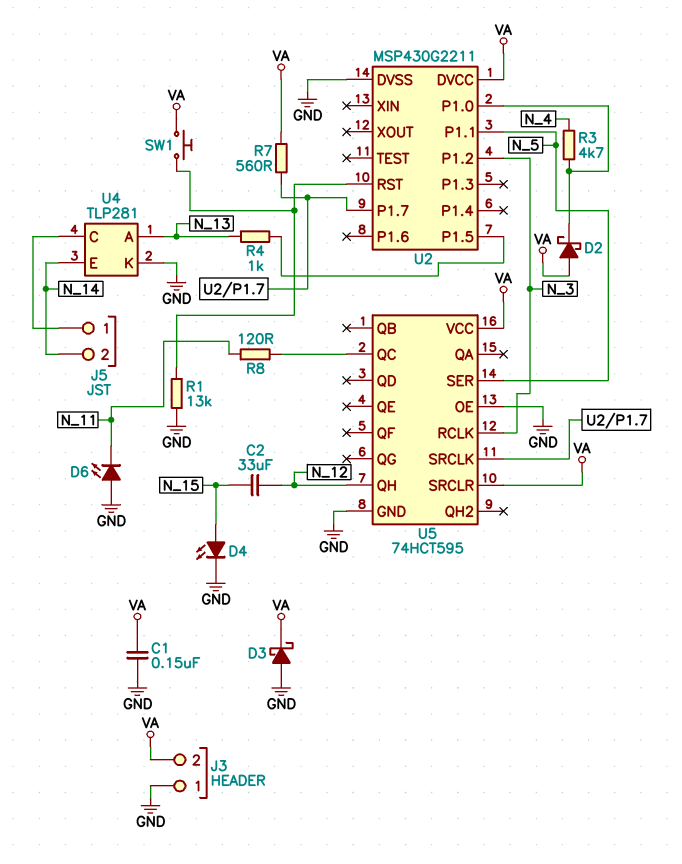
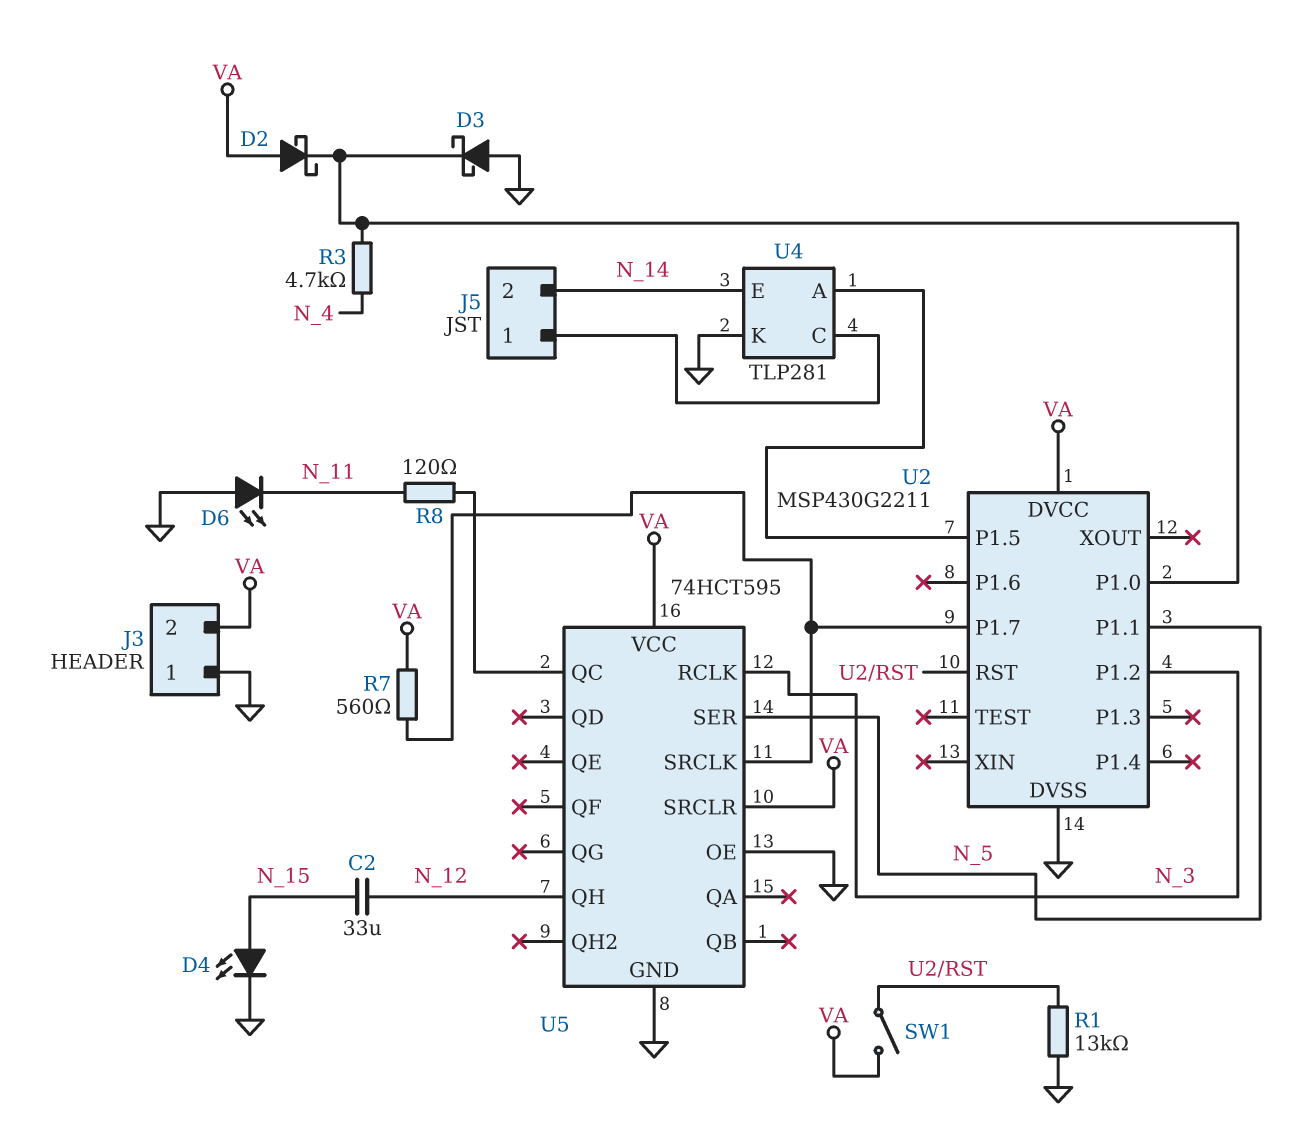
C1: 150nF (GND, VA) -> none
D3: schottky (A GND, K VA) -> schottky (A GND, K U2/P1.0)
R4: 1k (N_13, U2/P1.5) -> none
SW1: button (U2/RST, VA) -> switch (U2/RST, VA)
U4 pin A: N_13 -> U2/P1.5

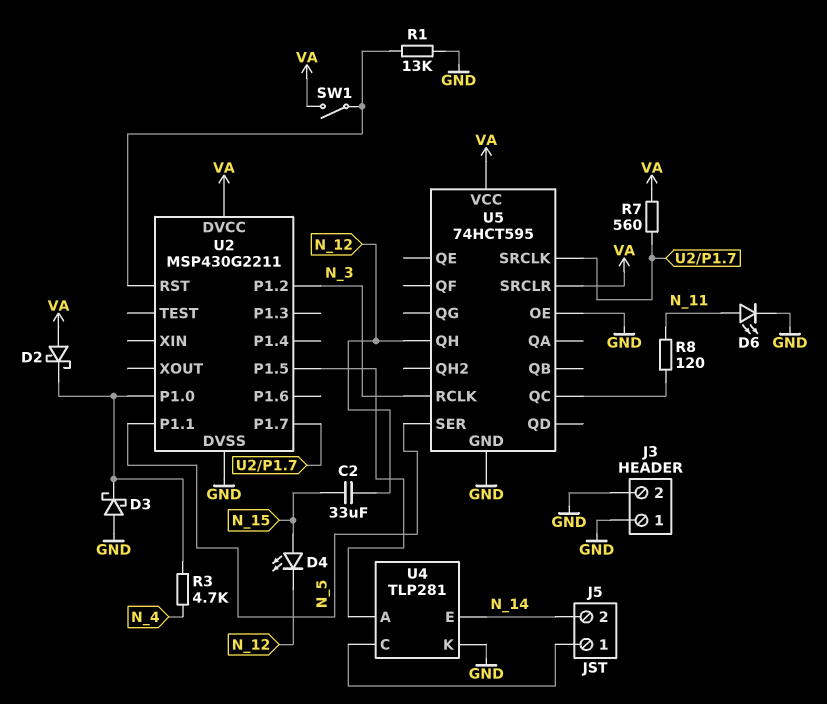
D4: LED (A N_15, K GND) -> LED (A N_15, K N_12)
D6: LED (A GND, K N_11) -> LED (A N_11, K GND)
J3 pin 2: VA -> GND

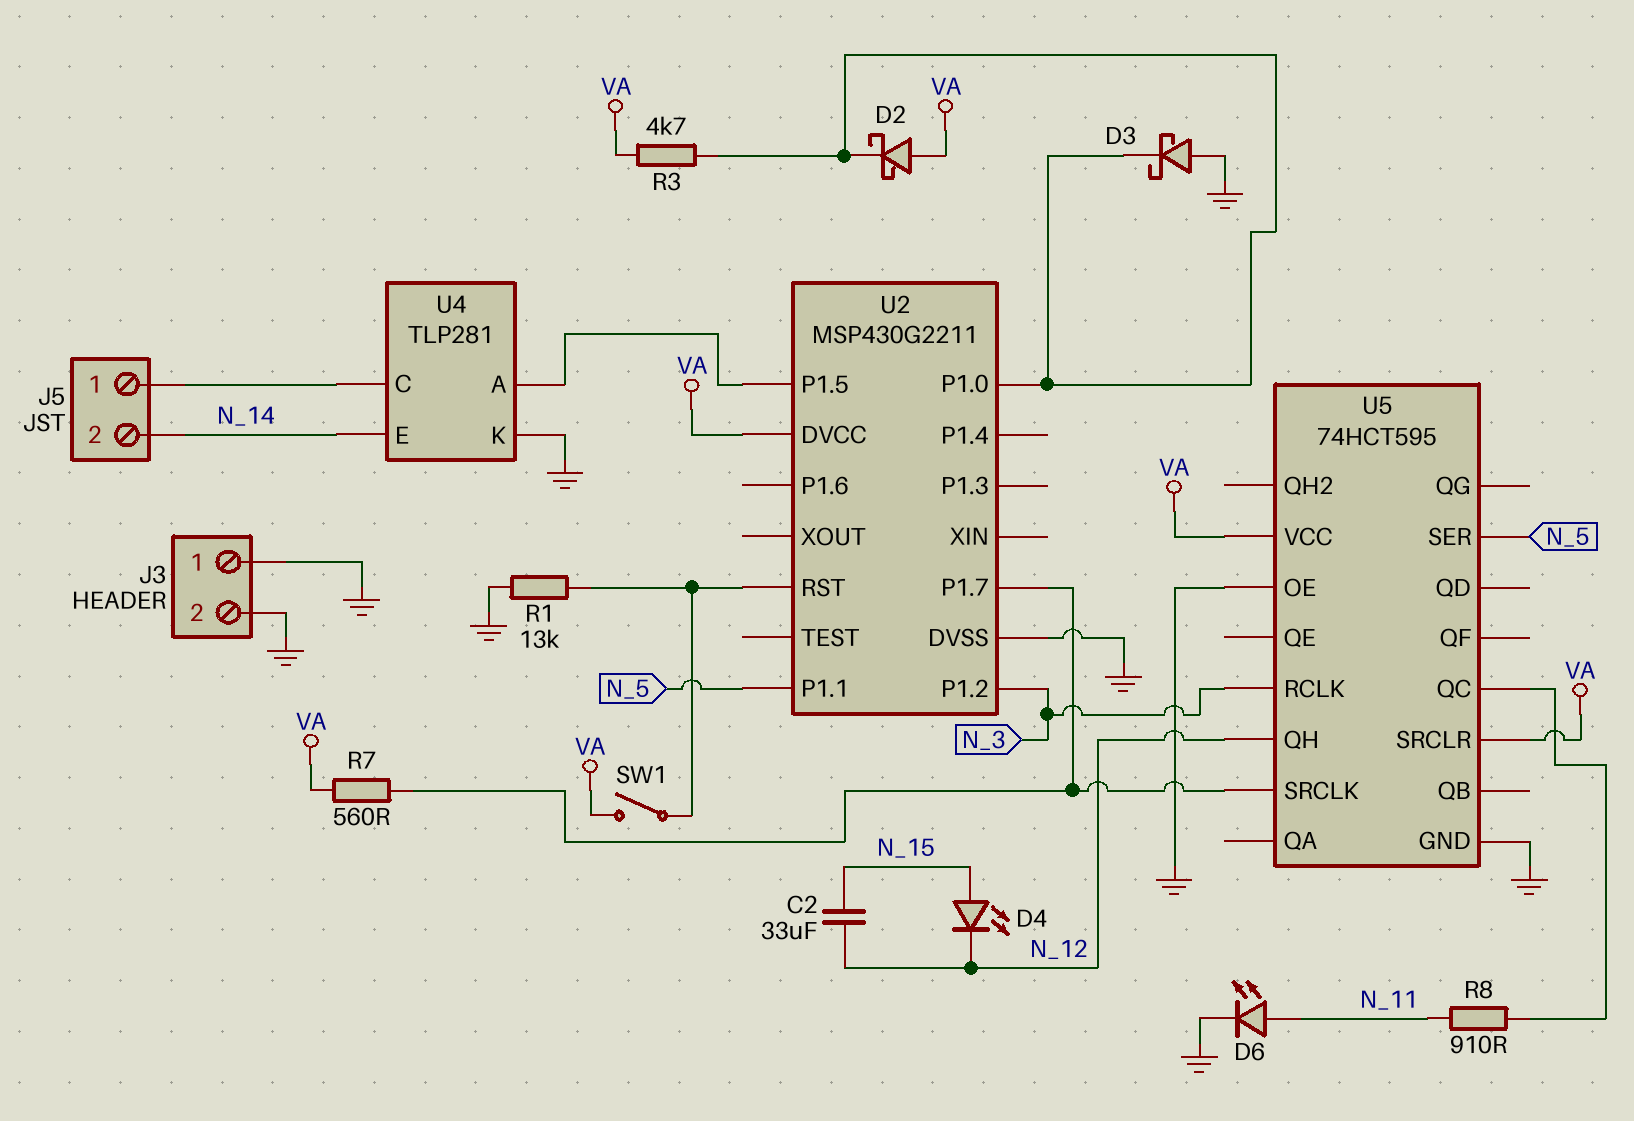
R3: 4.7k (N_4, U2/P1.0) -> 4.7k (U2/P1.0, VA)
R8: 120 (N_11, U5/QC) -> 910 (N_11, U5/QC)

